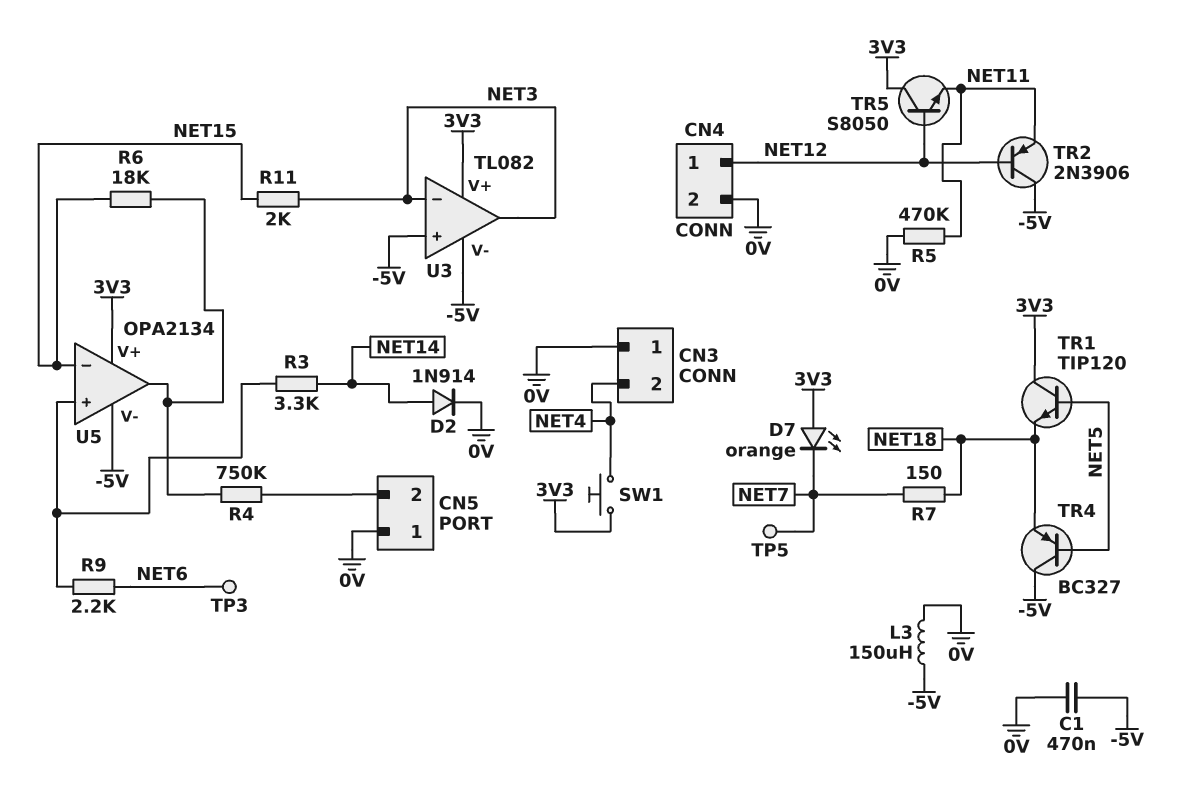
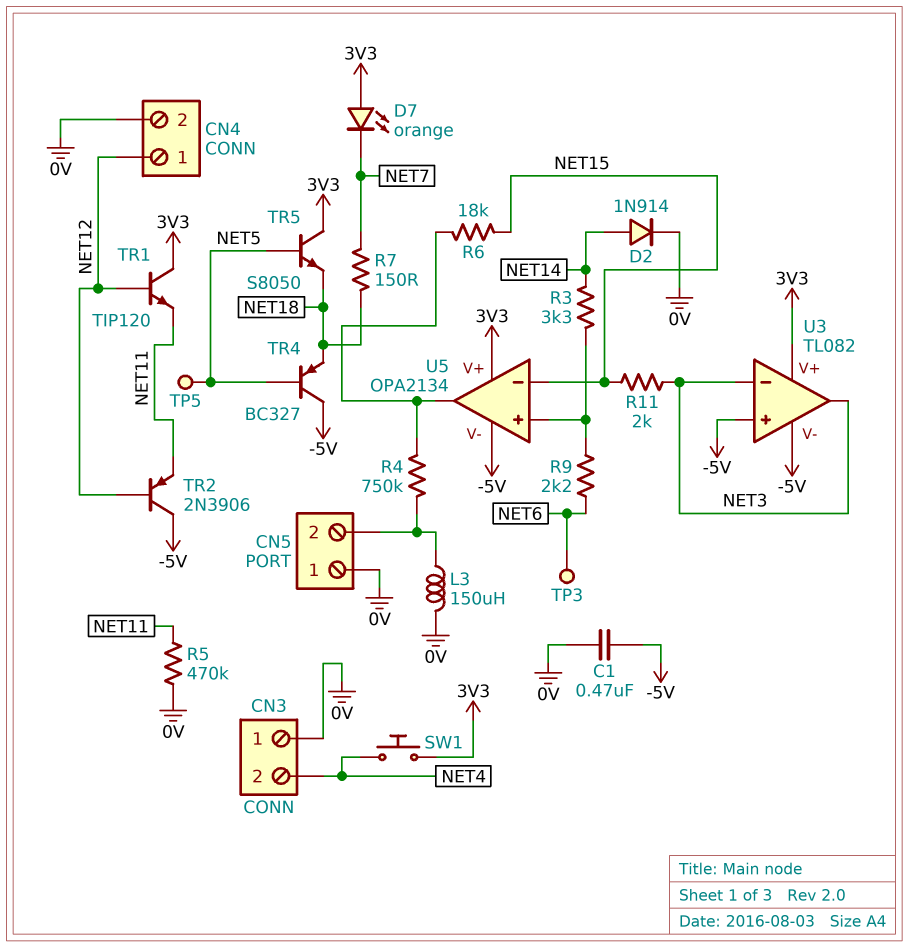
L3: 150uH (-5V, 0V) -> 150uH (0V, CN5/2)
TP5: test point (NET7) -> test point (NET5)
TR1: NPN TIP120 (B NET5, C 3V3, E NET18) -> NPN TIP120 (B NET12, C 3V3, E NET11)
TR5: NPN S8050 (B NET12, C 3V3, E NET11) -> NPN S8050 (B NET5, C 3V3, E NET18)

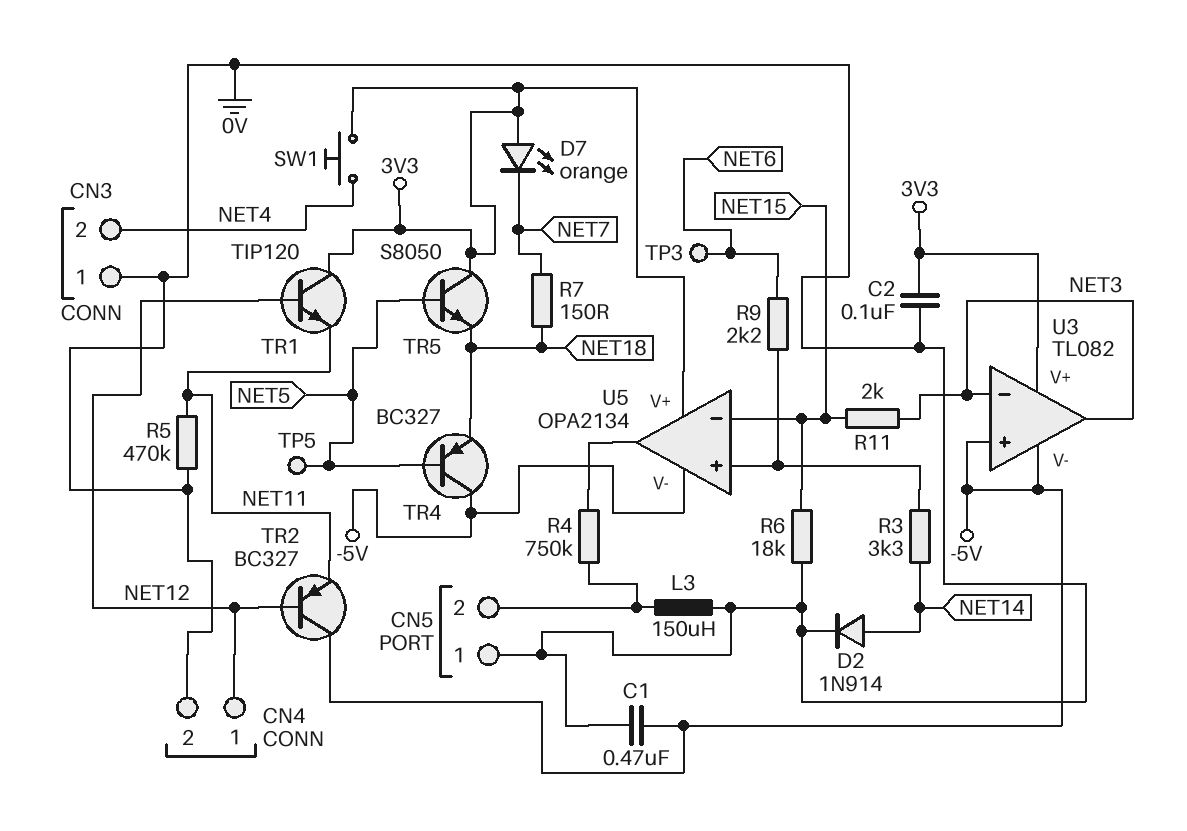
C2: none -> 100nF (0V, 3V3)
R6: 18k (NET15, U5/out) -> 18k (0V, NET15)
TR2: PNP 2N3906 (B NET12, C -5V, E NET11) -> PNP BC327 (B NET12, C -5V, E NET11)

